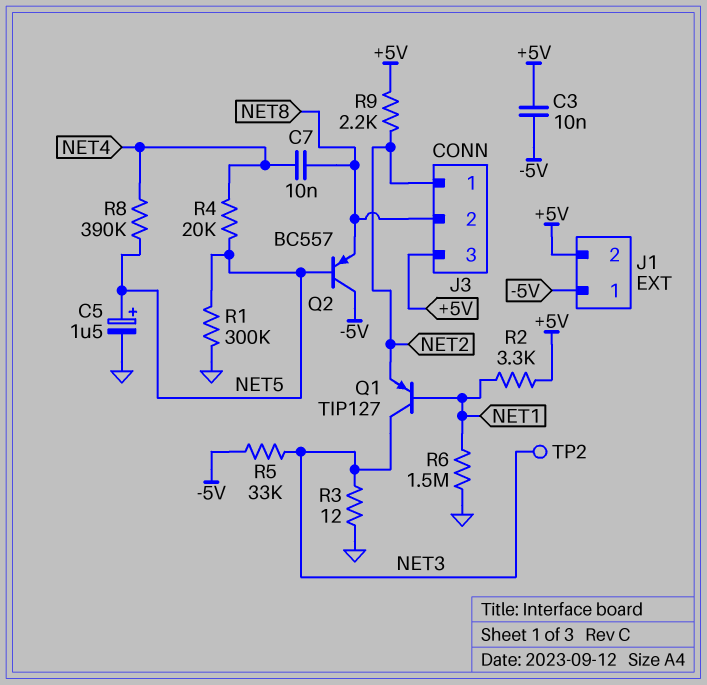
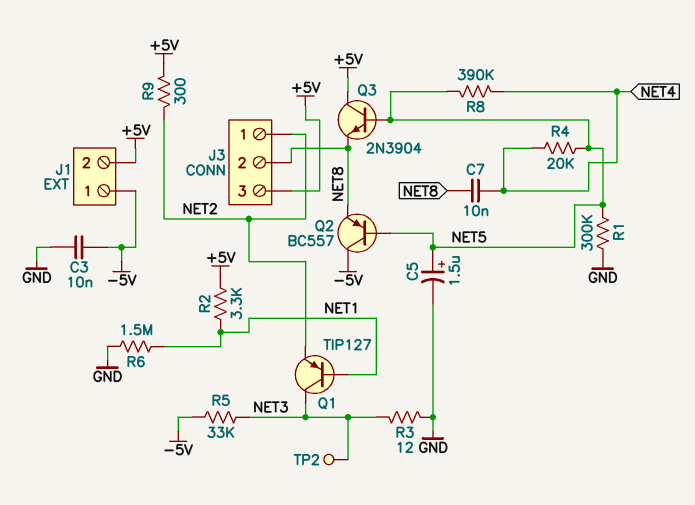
C3: 10nF (+5V, -5V) -> 10nF (-5V, GND)
Q3: none -> NPN 2N3904 (B NET5, C +5V, E NET8)
R9: 2.2k (+5V, NET2) -> 300 (+5V, NET2)

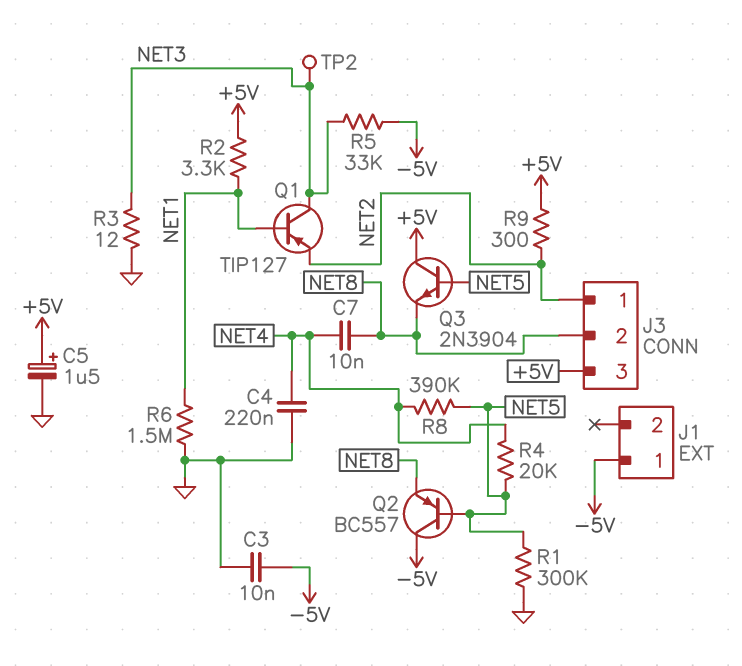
C4: none -> 220nF (GND, NET4)
C5: 1.5uF (plus NET5, minus GND) -> 1.5uF (plus +5V, minus GND)
J1 pin 2: +5V -> none

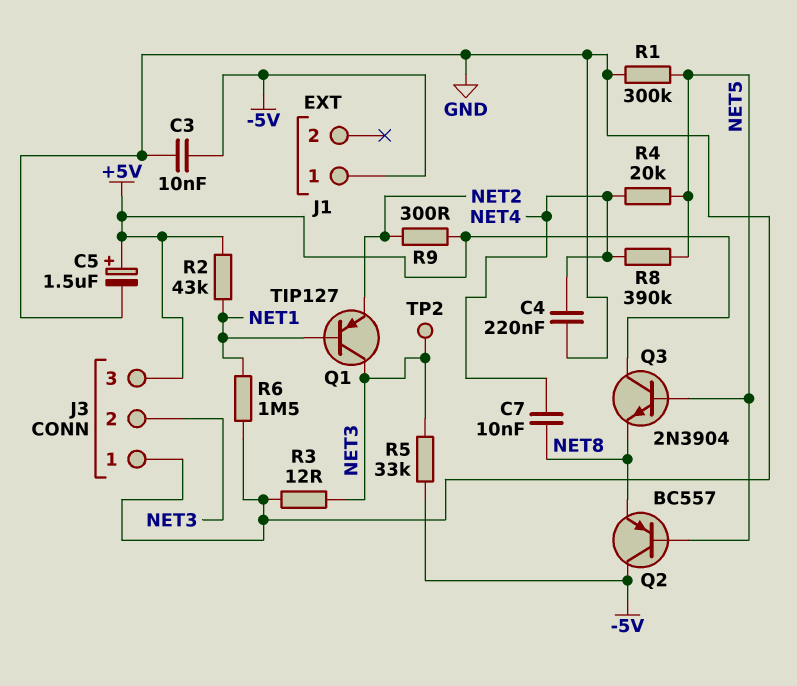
J3 pin 1: NET2 -> GND
J3 pin 2: NET8 -> NET3
R2: 3.3k (+5V, NET1) -> 43k (+5V, NET1)

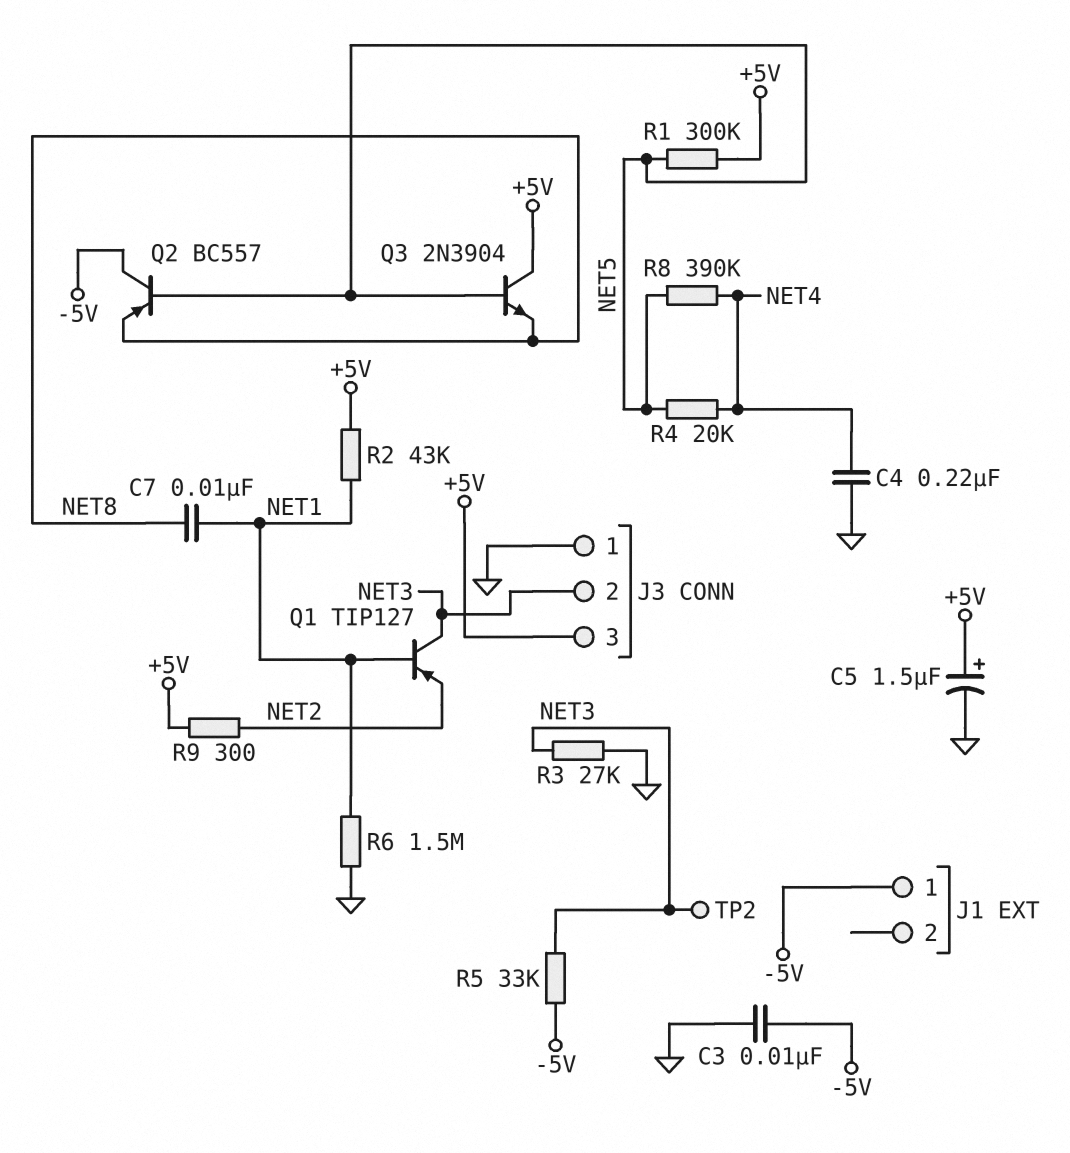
C7: 10nF (NET4, NET8) -> 10nF (NET1, NET8)
R1: 300k (GND, NET5) -> 300k (+5V, NET5)
R3: 12 (GND, NET3) -> 27k (GND, NET3)

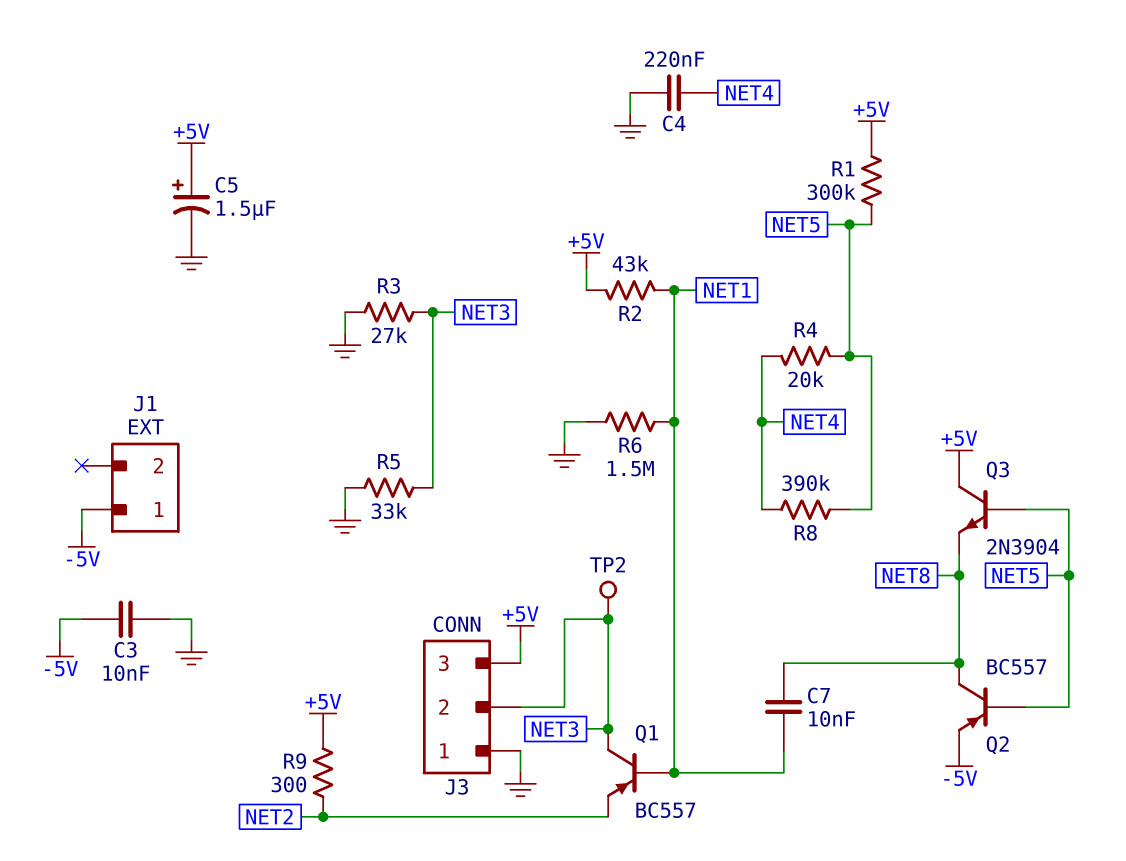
Q1: PNP TIP127 (B NET1, C NET3, E NET2) -> PNP BC557 (B NET1, C NET3, E NET2)
Q2: PNP BC557 (B NET5, C -5V, E NET8) -> PNP BC557 (B NET5, C NET8, E -5V)
R5: 33k (-5V, NET3) -> 33k (GND, NET3)

